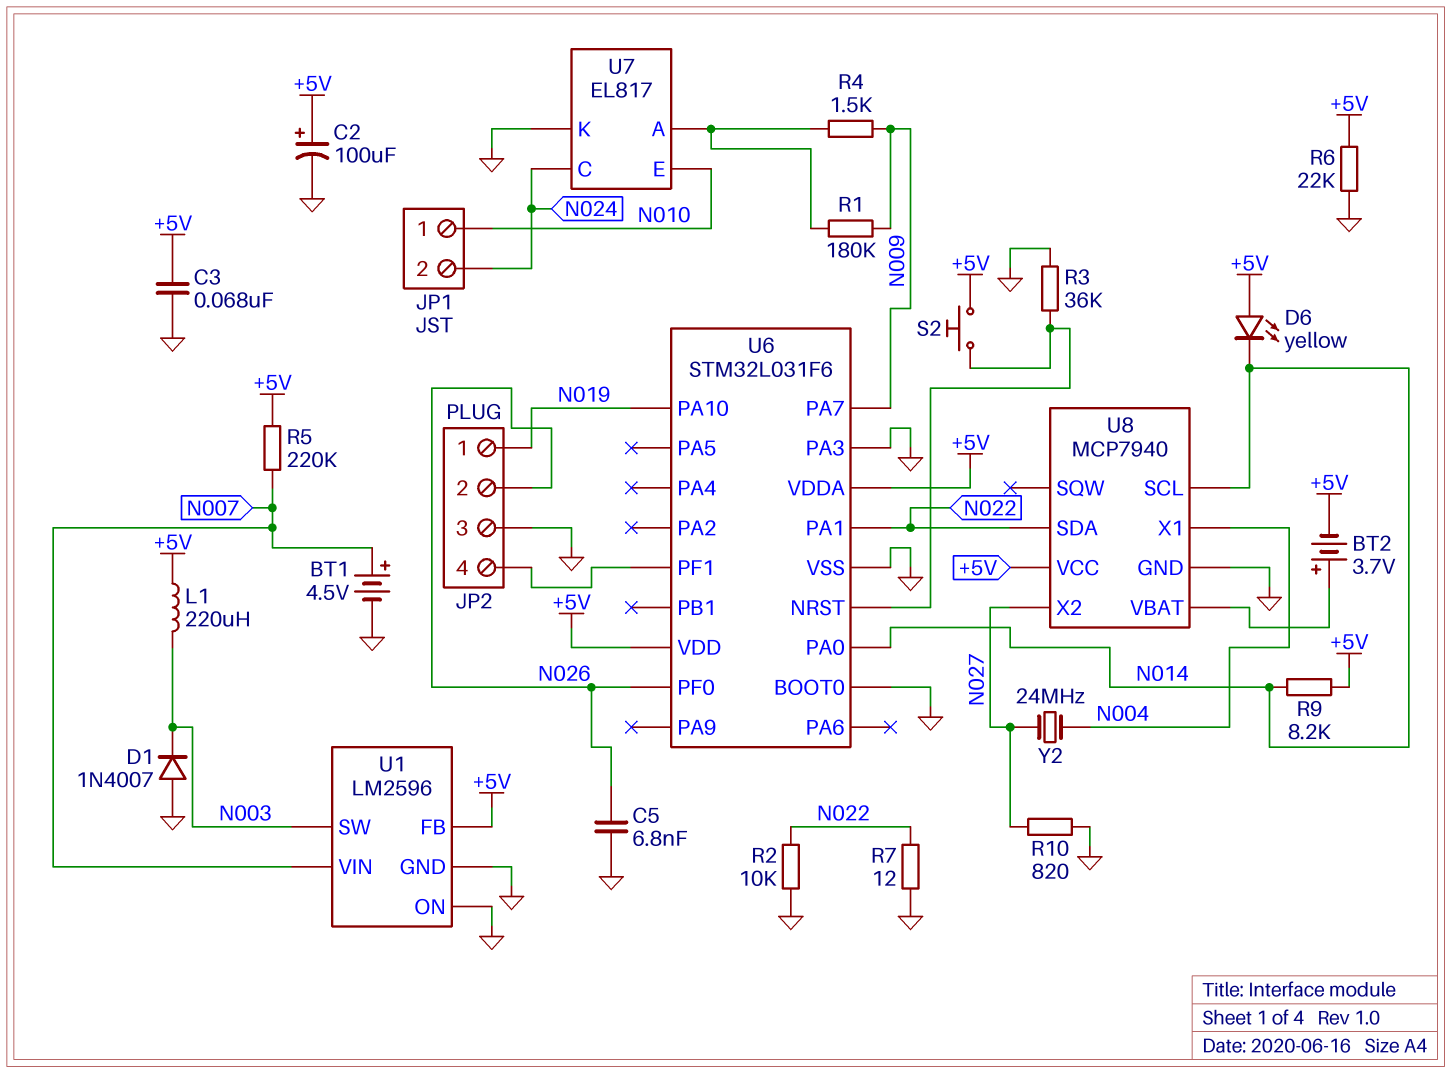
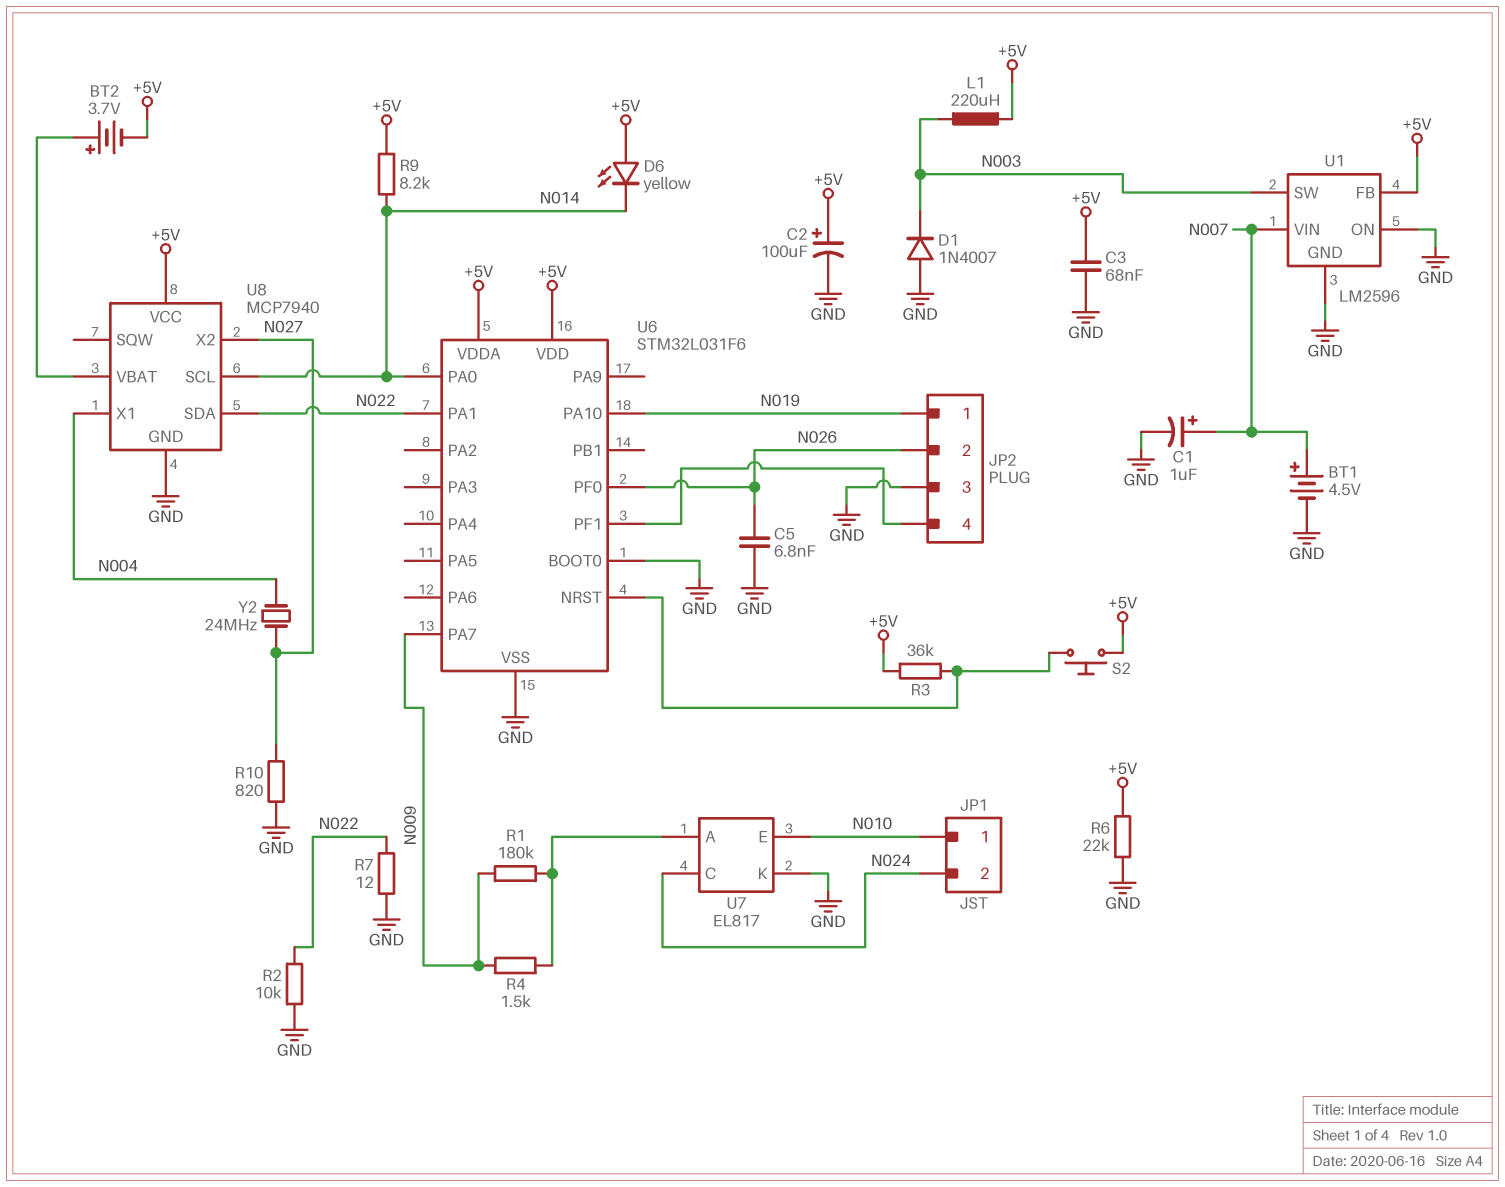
C1: none -> 1uF (plus N007, minus GND)
R3: 36k (GND, U6/NRST) -> 36k (+5V, U6/NRST)
R5: 220k (+5V, N007) -> none
U6 pin PA3: GND -> none

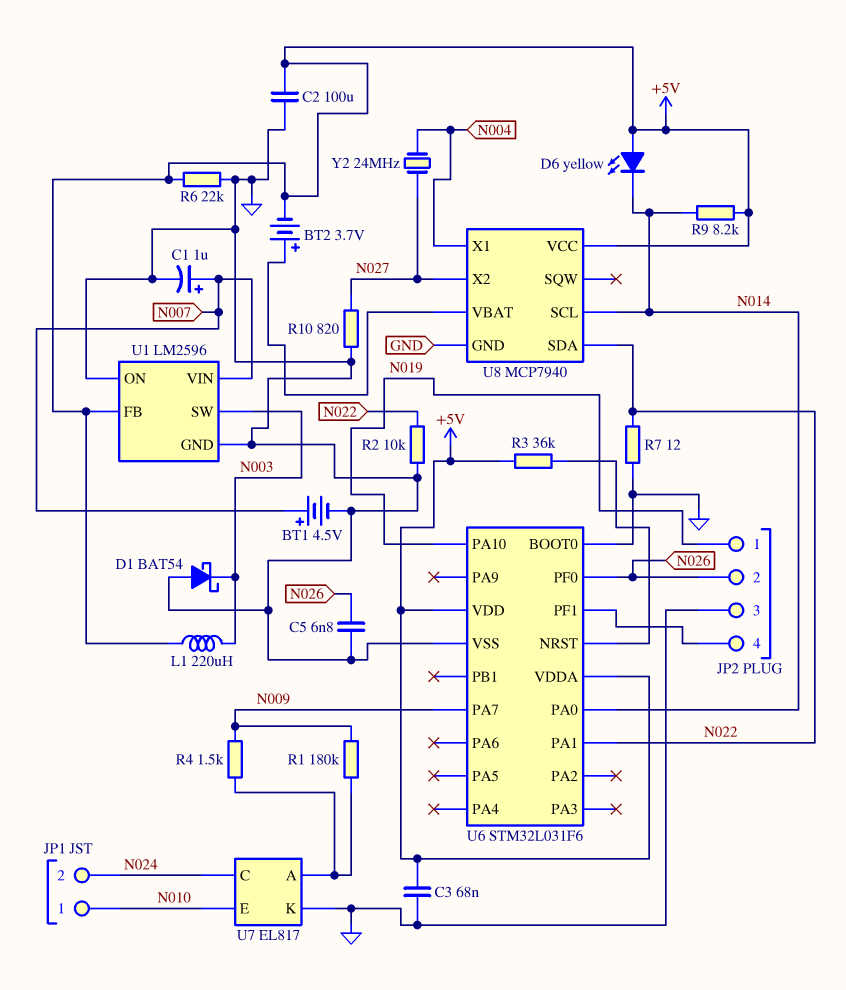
C2: 100uF (plus +5V, minus GND) -> 100uF (+5V, GND)
D1: diode 1N4007 (A GND, K N003) -> schottky BAT54 (A GND, K N003)
S2: button (+5V, U6/NRST) -> none

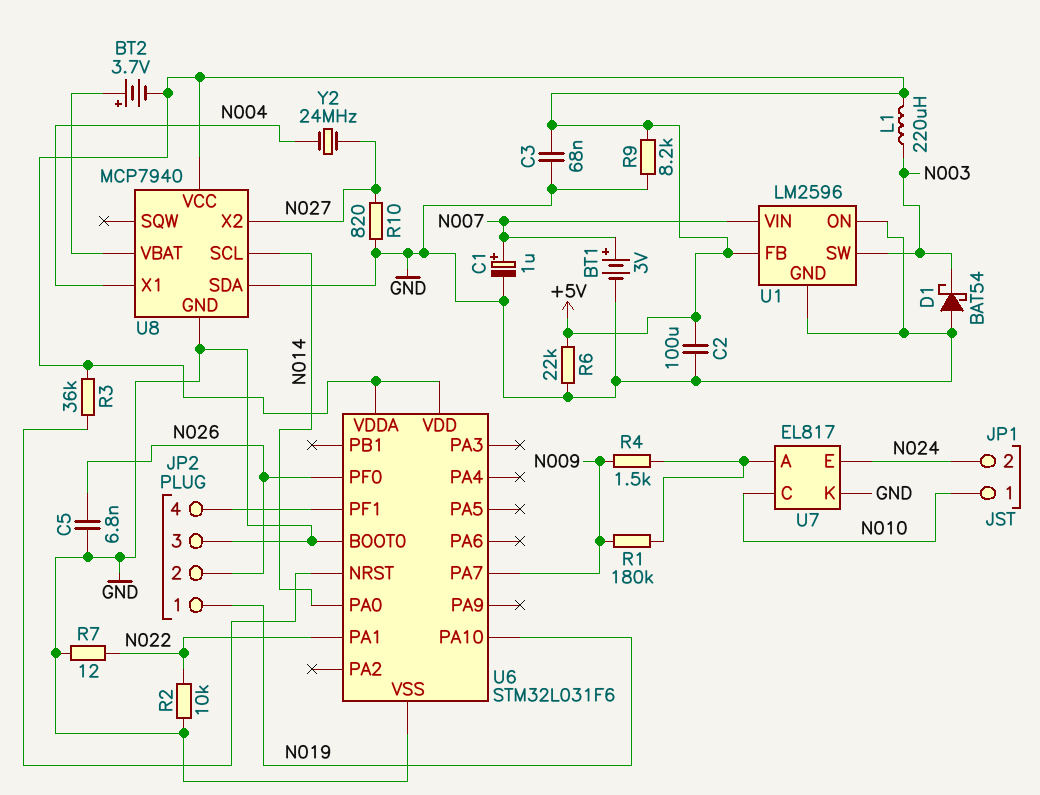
BT1: 4.5V (plus N007, minus GND) -> 3V (plus N007, minus GND)
D6: LED yellow (A +5V, K N014) -> none
R9: 8.2k (+5V, N014) -> 8.2k (+5V, GND)
U7 pin C: N024 -> N010
U7 pin E: N010 -> N024
U8 pin SDA: N022 -> GND

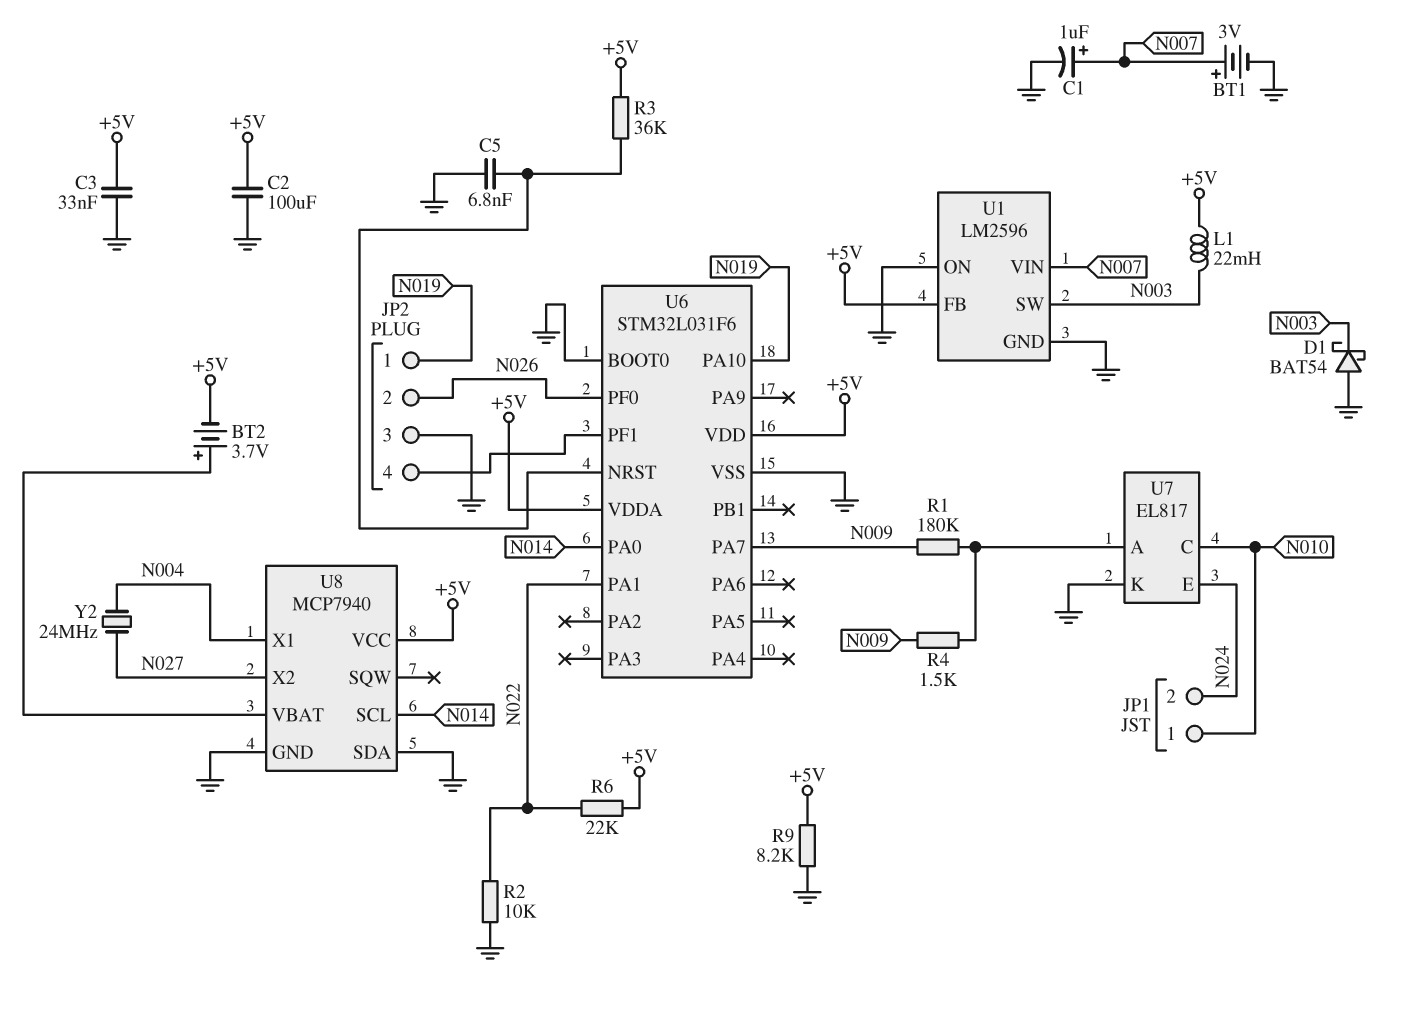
C3: 68nF (+5V, GND) -> 33nF (+5V, GND)
C5: 6.8nF (GND, N026) -> 6.8nF (GND, U6/NRST)
L1: 220uH (+5V, N003) -> 22mH (+5V, N003)
R6: 22k (+5V, GND) -> 22k (+5V, N022)
R7: 12 (GND, N022) -> none
R10: 820 (GND, N027) -> none

